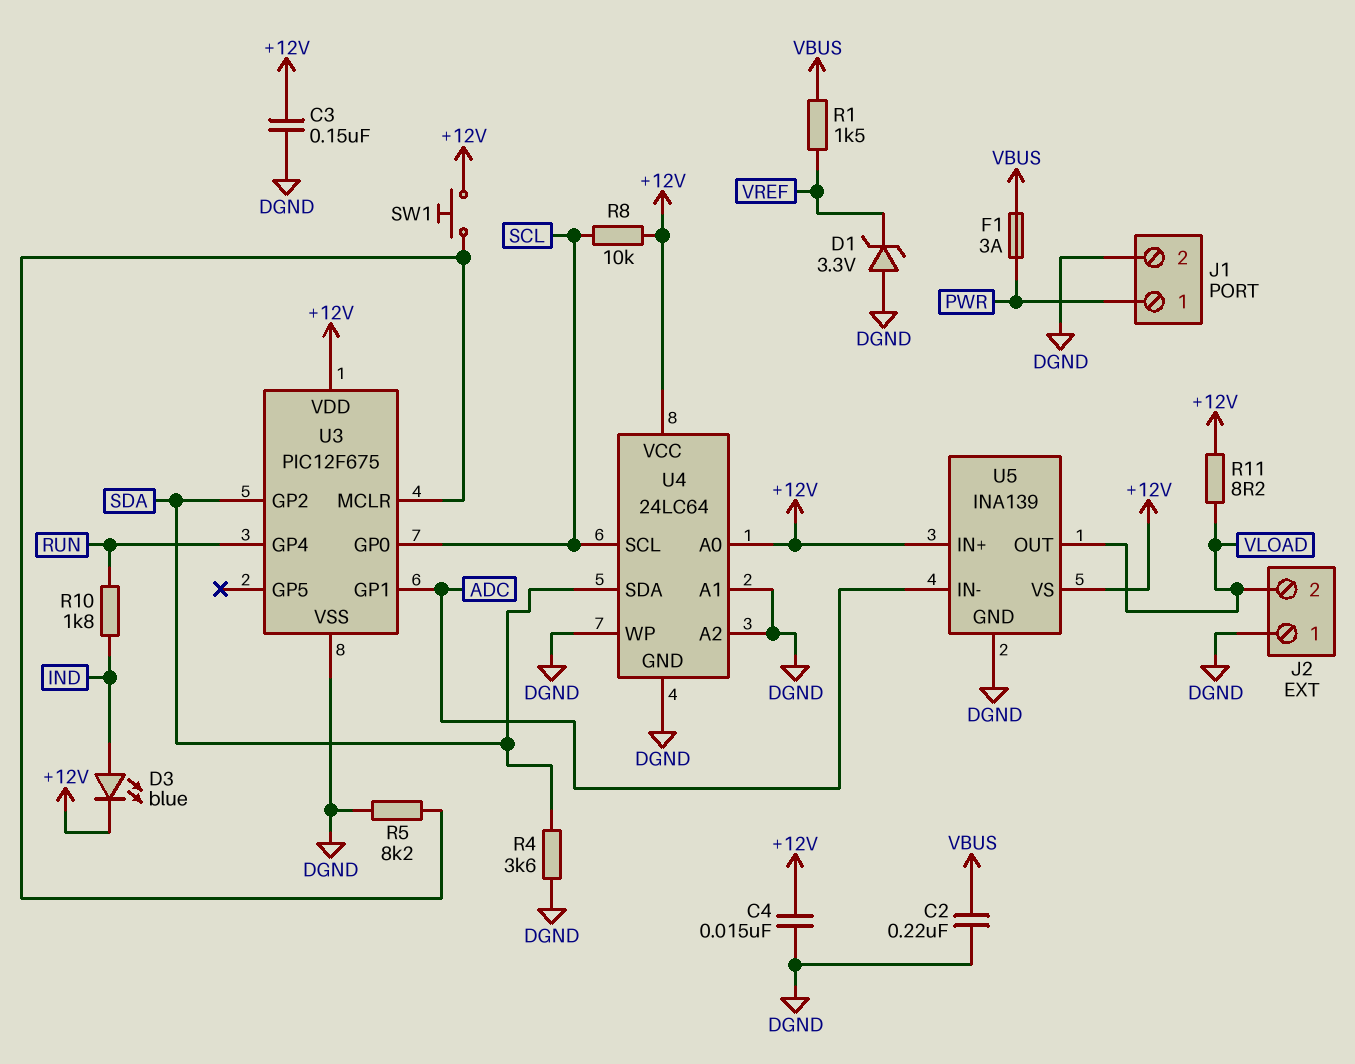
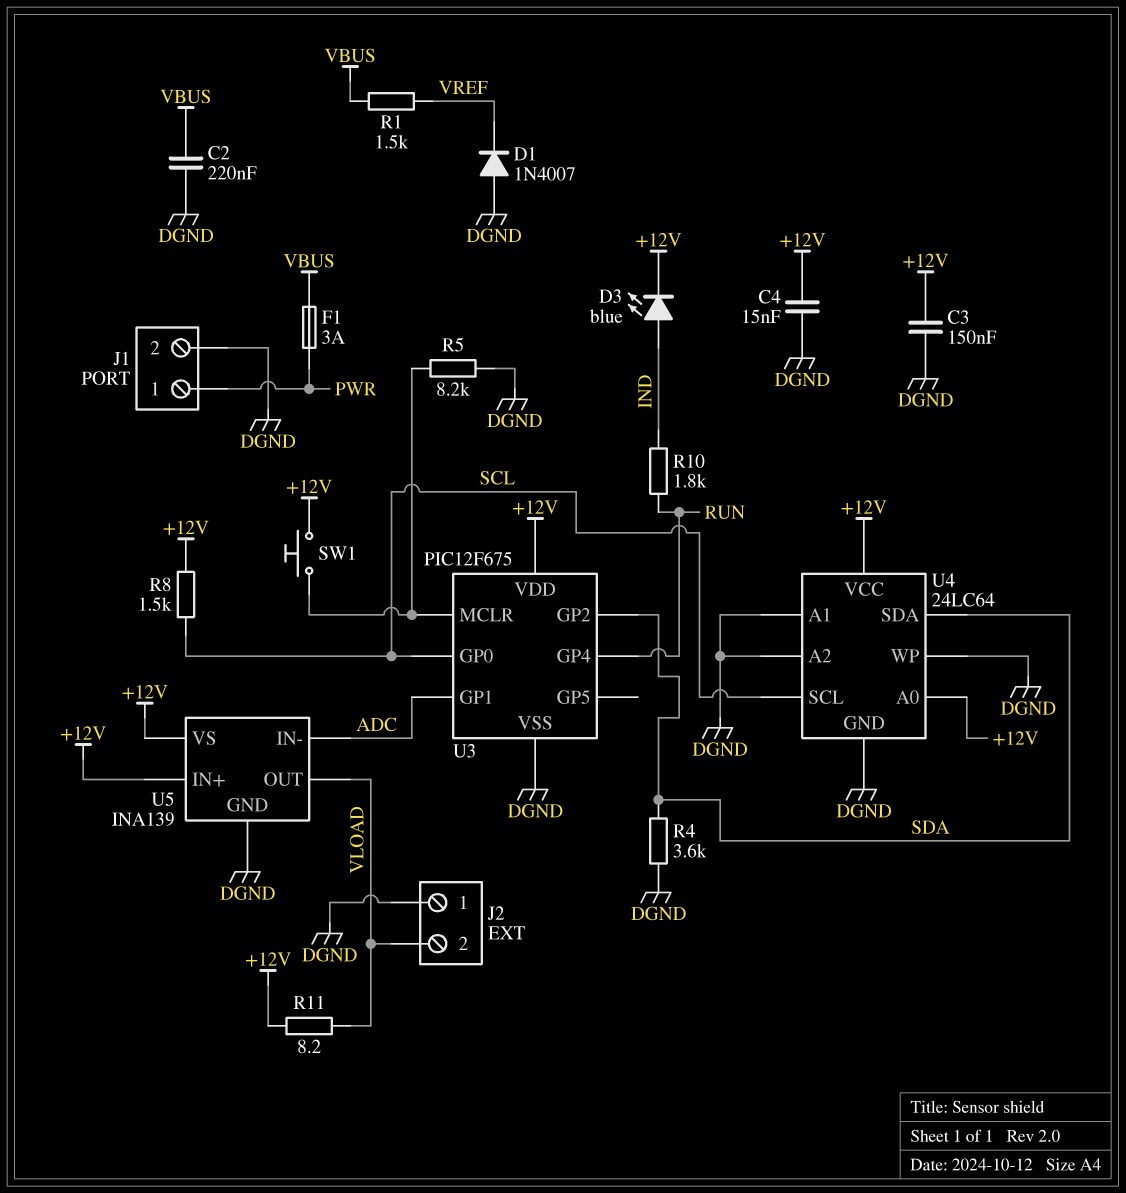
D1: zener 3.3V (A DGND, K VREF) -> diode 1N4007 (A DGND, K VREF)
R8: 10k (+12V, SCL) -> 1.5k (+12V, SCL)

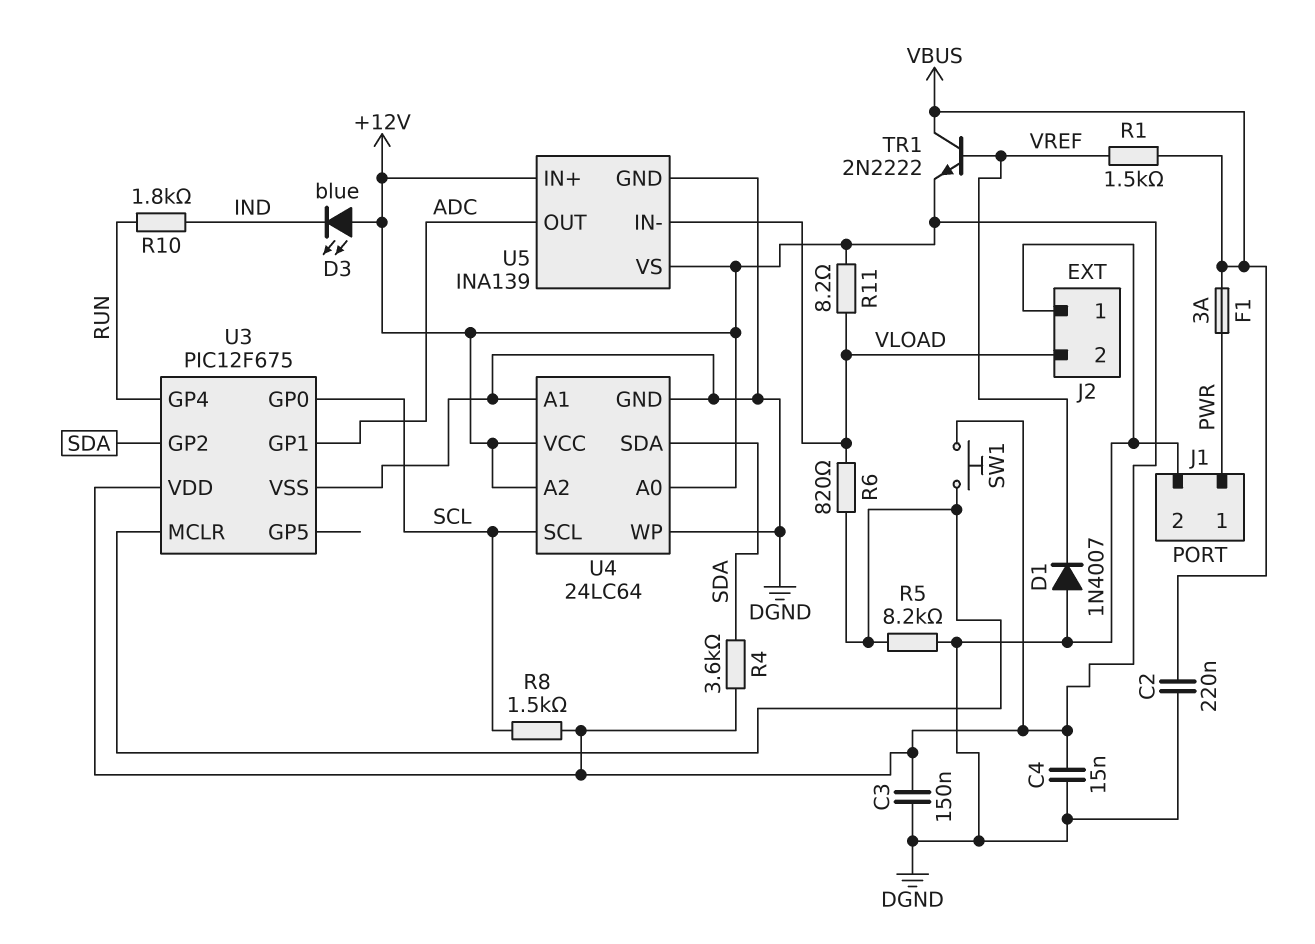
D3: LED blue (A IND, K +12V) -> LED blue (A +12V, K IND)
R4: 3.6k (DGND, SDA) -> 3.6k (+12V, SDA)
R6: none -> 820 (U3/MCLR, VLOAD)
TR1: none -> NPN 2N2222 (B VREF, C VBUS, E +12V)
U4 pin A2: DGND -> +12V
U5 pin IN-: ADC -> VLOAD
U5 pin OUT: VLOAD -> ADC

